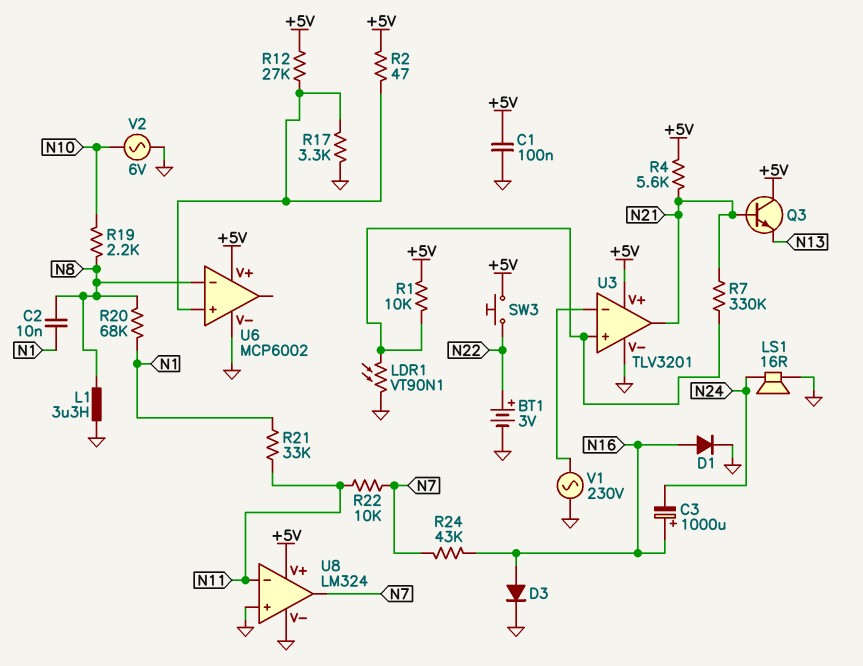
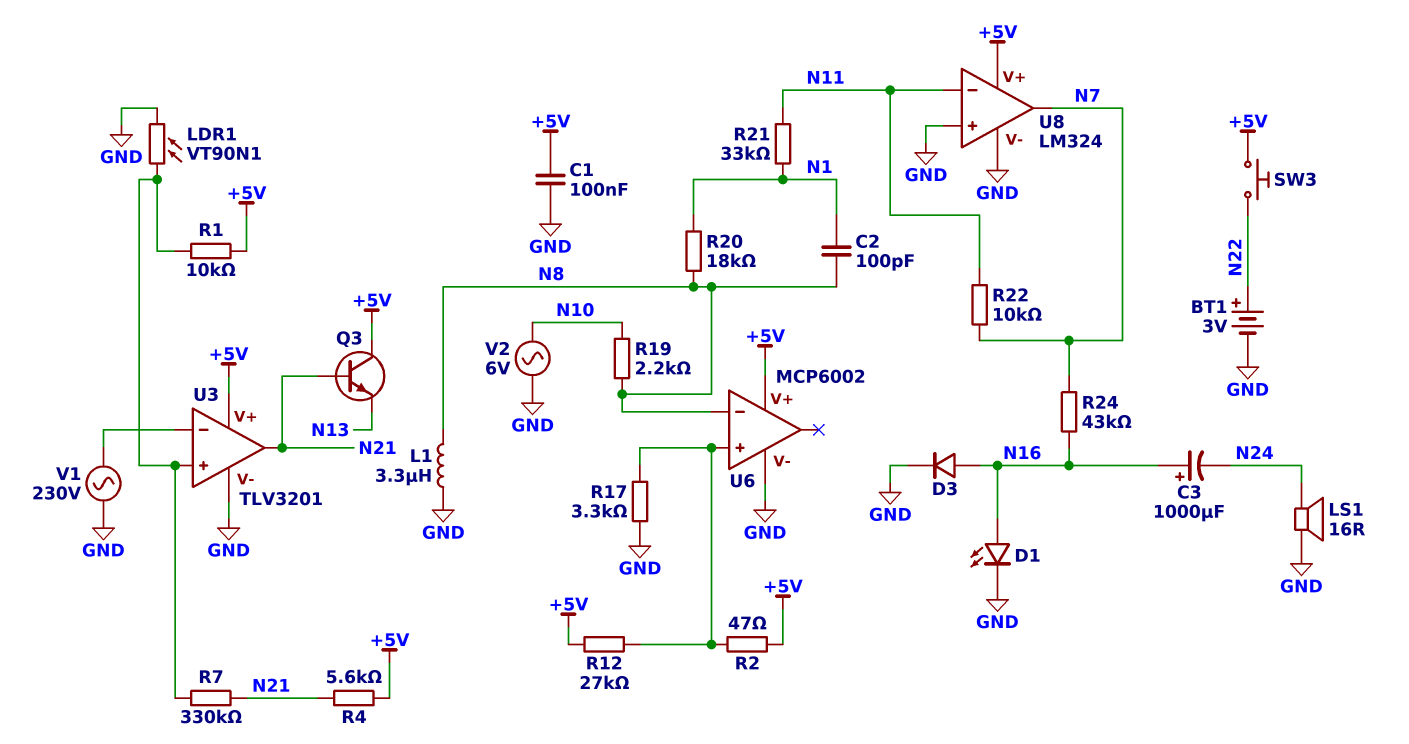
C2: 10nF (N1, N8) -> 100pF (N1, N8)
D1: diode (A N16, K GND) -> LED (A N16, K GND)
R20: 68k (N1, N8) -> 18k (N1, N8)

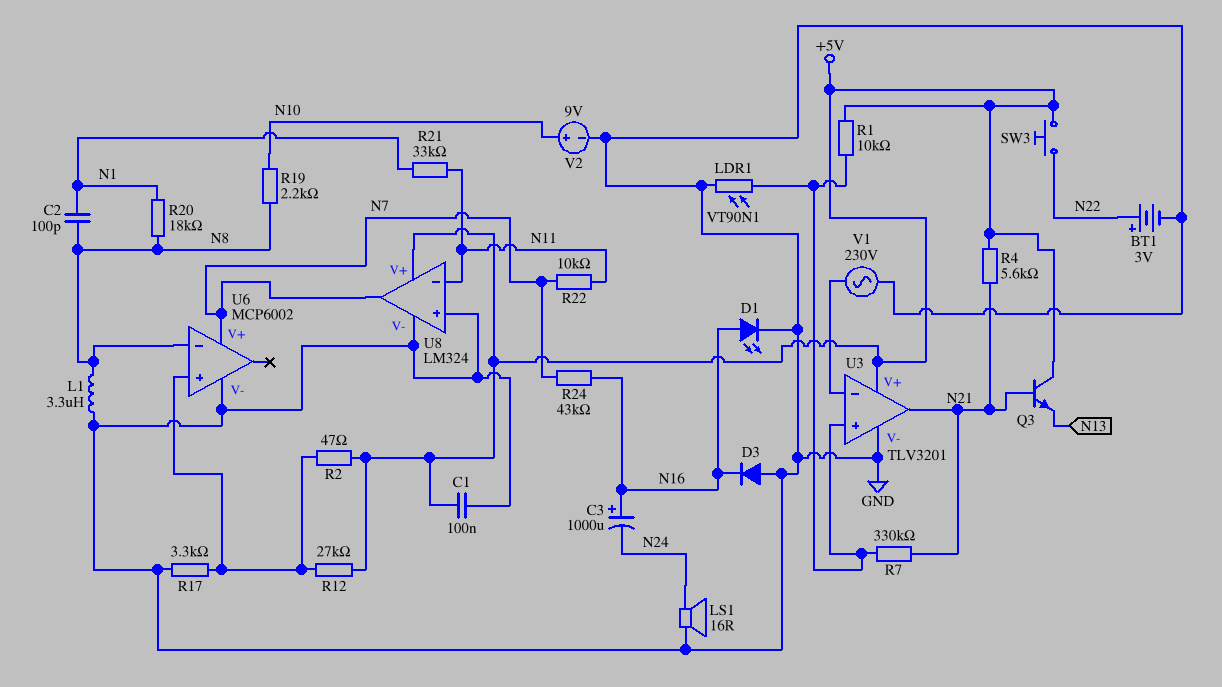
D3: diode (A N16, K GND) -> diode (A GND, K N16)
U6 pin V+: +5V -> N7
V2: AC 6V (GND, N10) -> 9V (plus N10, minus GND)

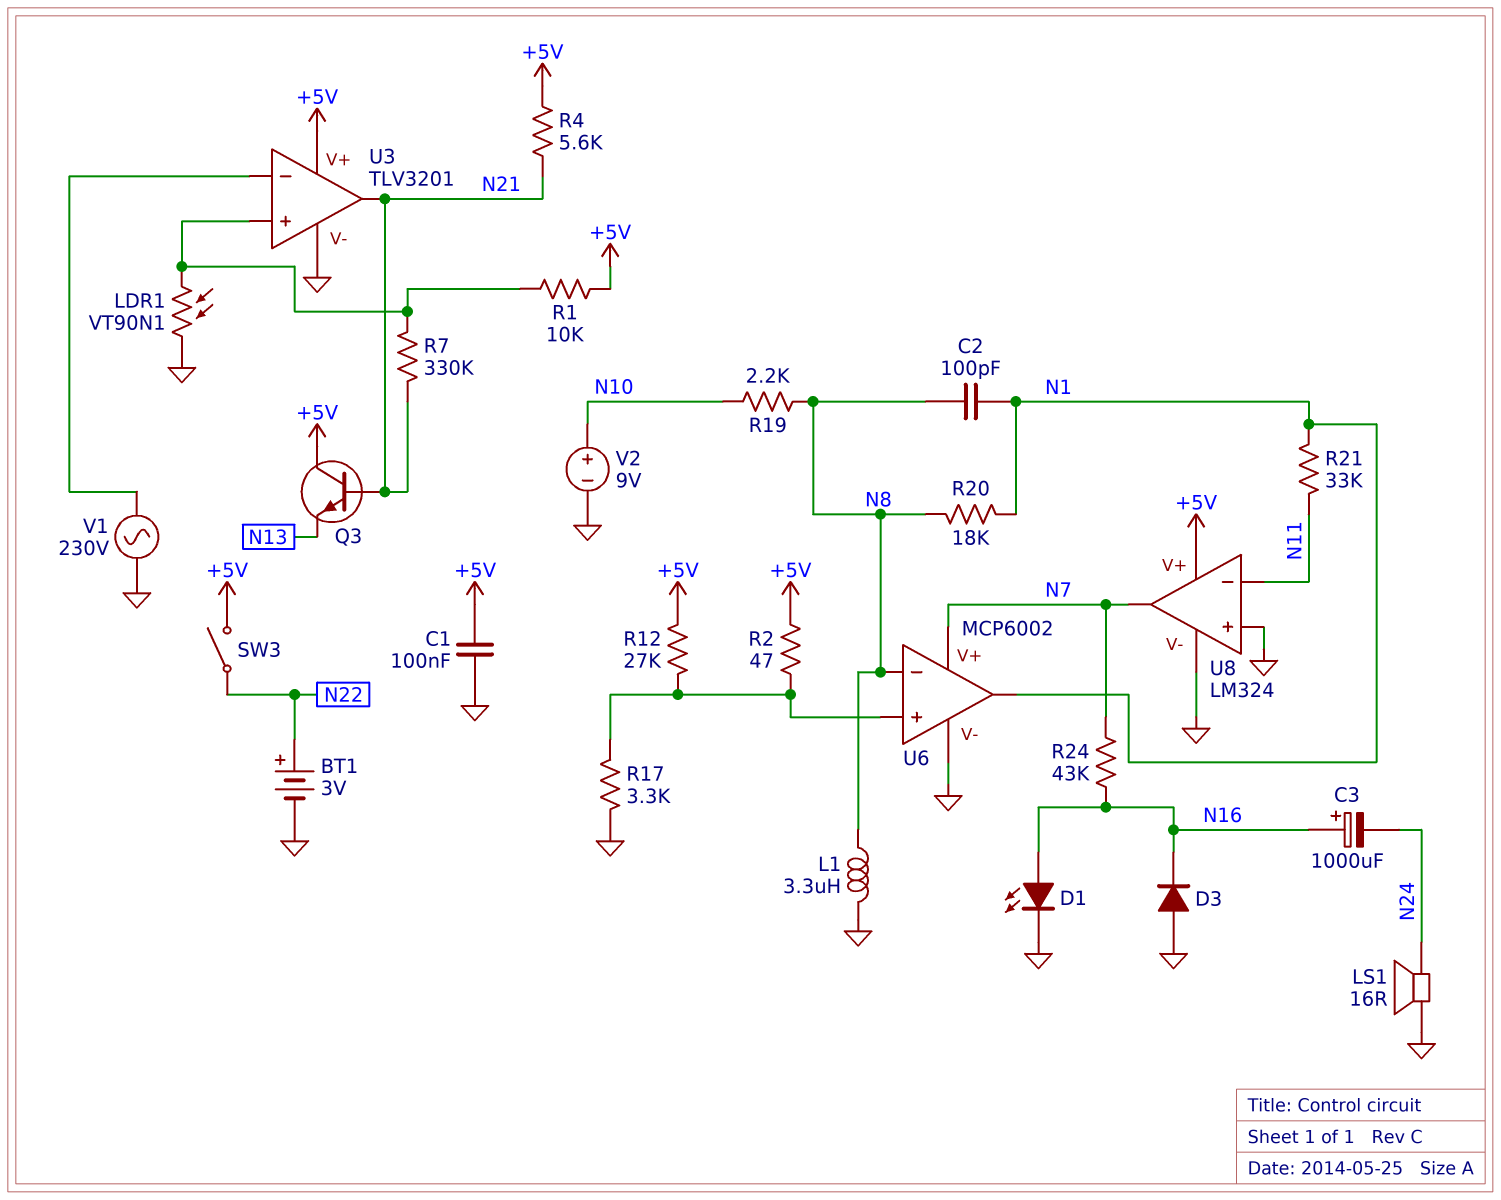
R22: 10k (N7, N11) -> none
SW3: button (+5V, N22) -> switch (+5V, N22)
U6 pin out: none -> N1

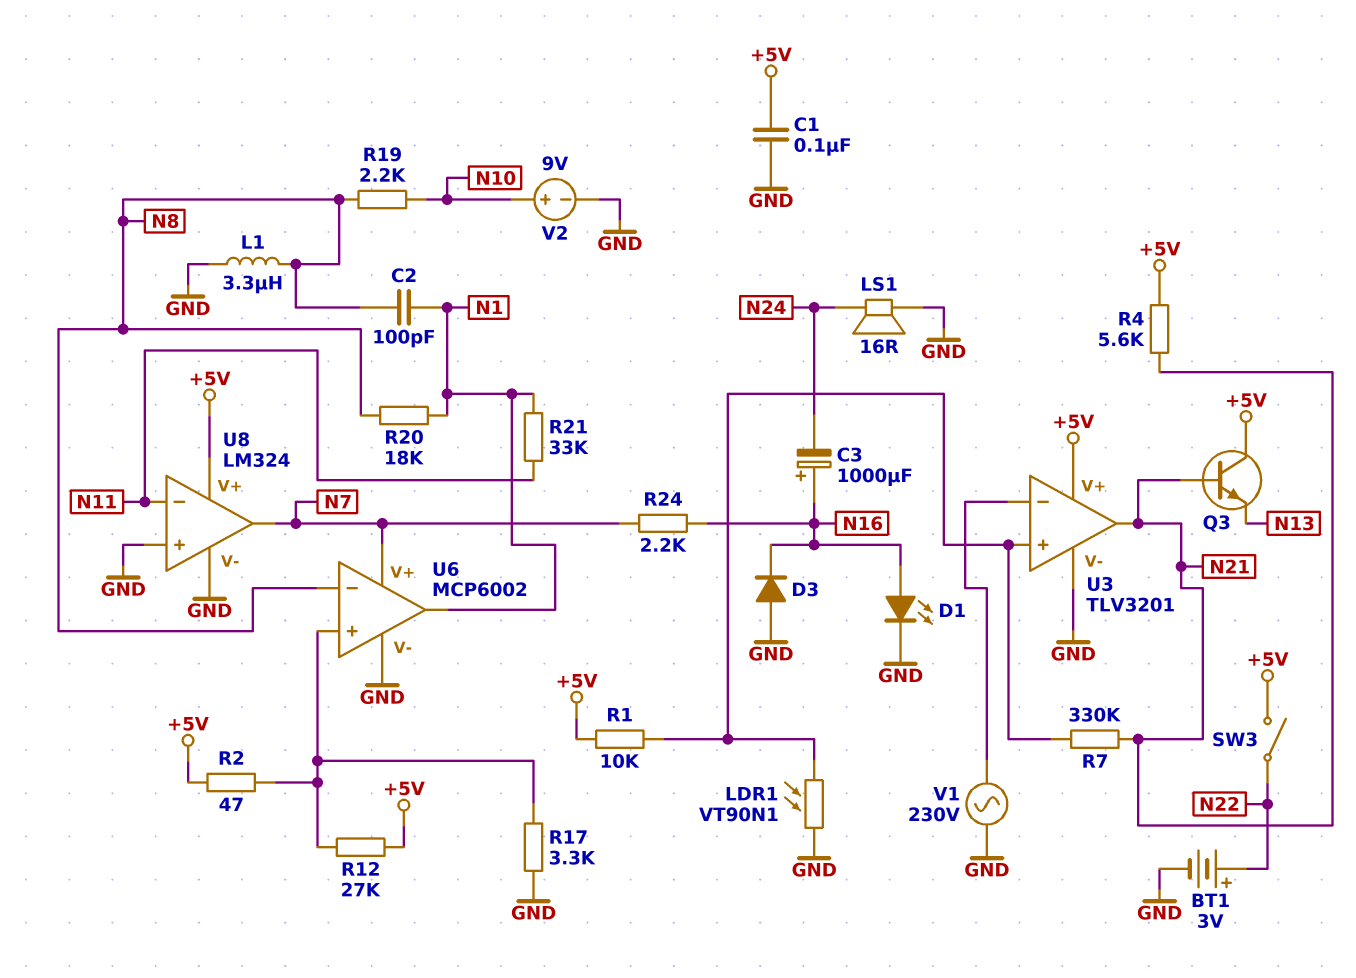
R24: 43k (N7, N16) -> 2.2k (N7, N16)

